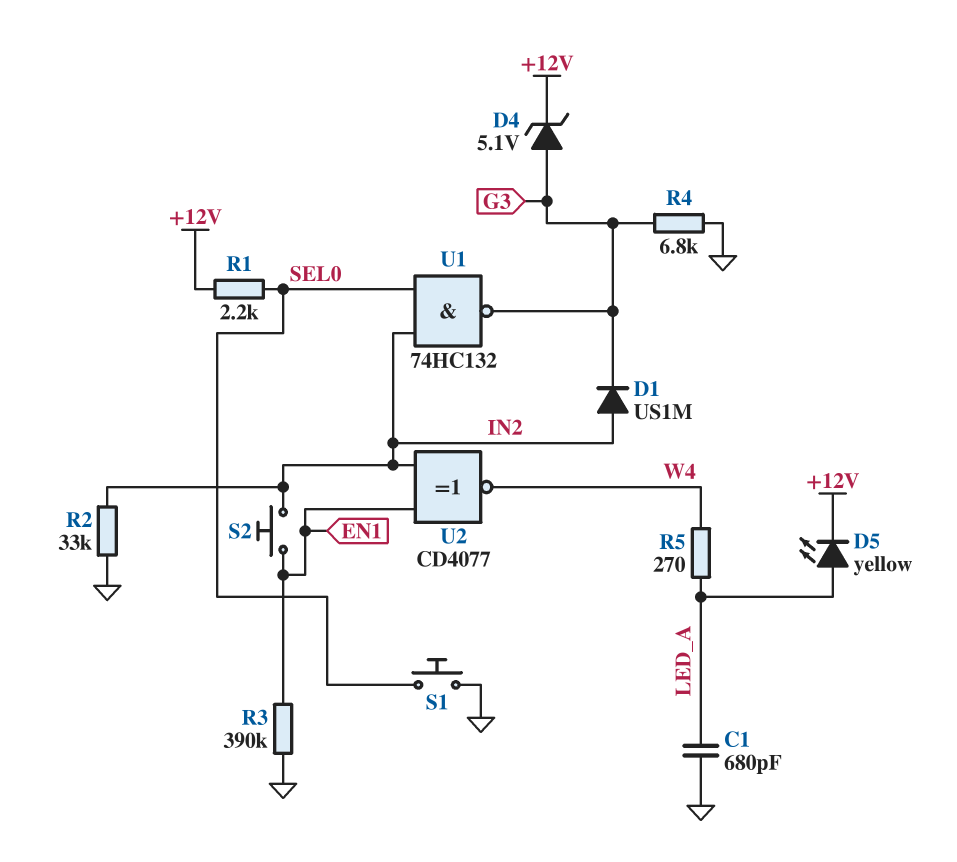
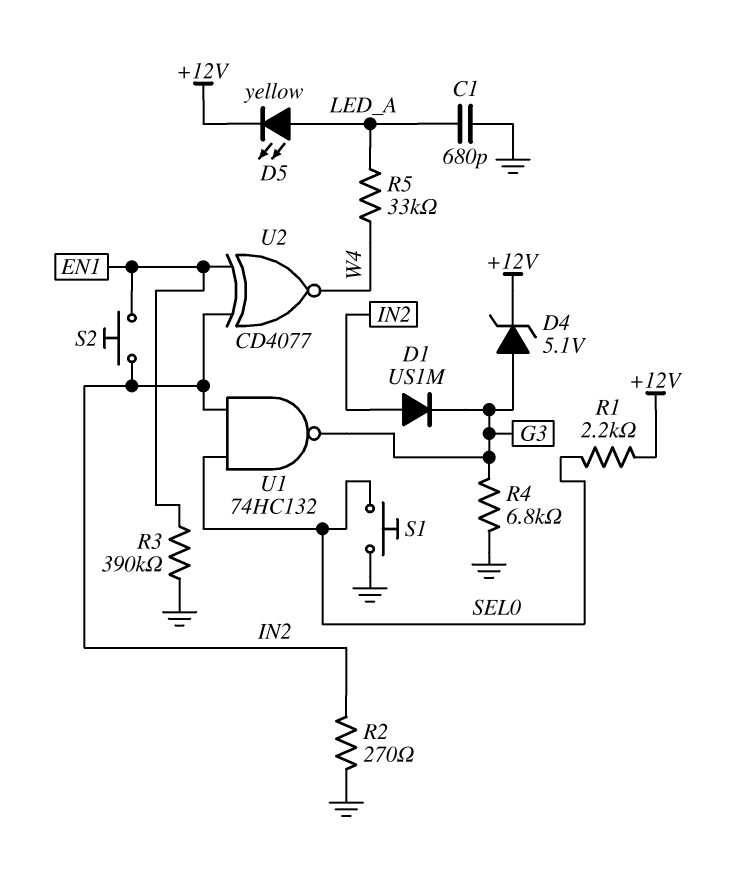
R2: 33k (GND, IN2) -> 270 (GND, IN2)
R5: 270 (LED_A, W4) -> 33k (LED_A, W4)

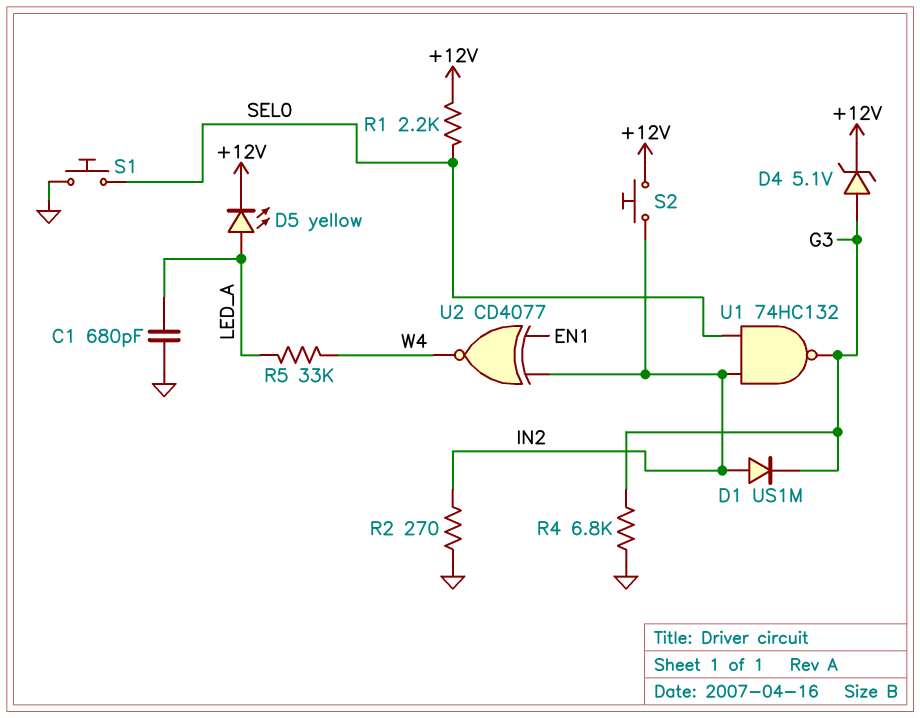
R3: 390k (EN1, GND) -> none
S2: button (EN1, IN2) -> button (+12V, IN2)

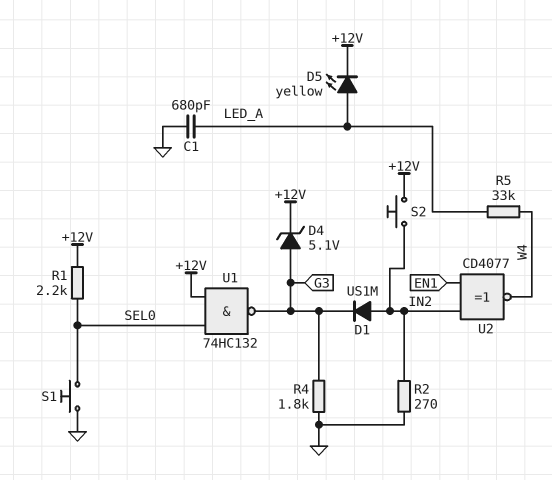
R4: 6.8k (G3, GND) -> 1.8k (G3, GND)
U1: NAND 74HC132 (in IN2, in SEL0, out G3) -> NAND 74HC132 (in +12V, in SEL0, out G3)

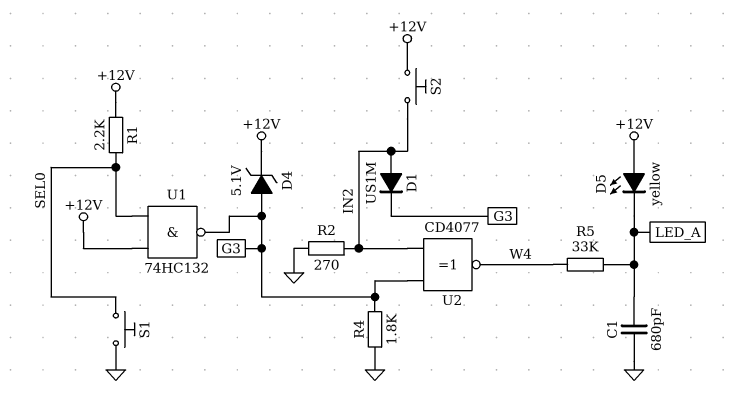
D5: LED yellow (A LED_A, K +12V) -> LED yellow (A +12V, K LED_A)
U2: XNOR CD4077 (in EN1, in IN2, out W4) -> XNOR CD4077 (in G3, in IN2, out W4)

